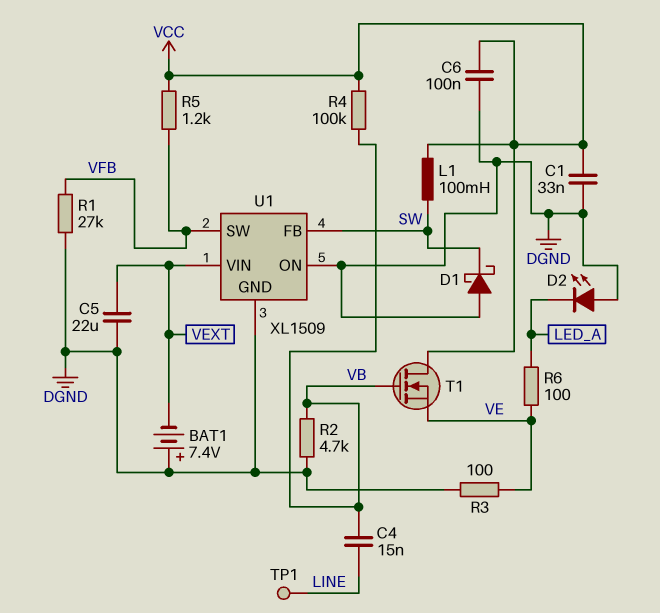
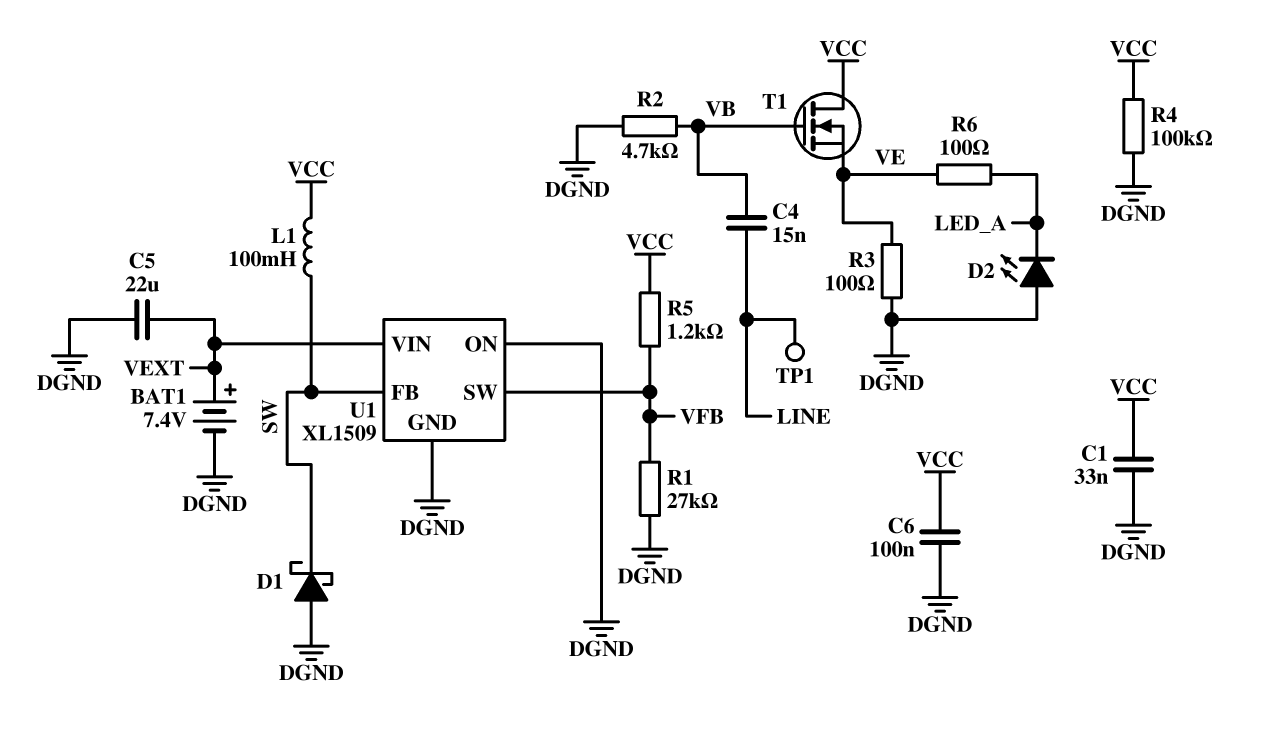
BAT1: 7.4V (plus DGND, minus VEXT) -> 7.4V (plus VEXT, minus DGND)
R4: 100k (VB, VCC) -> 100k (DGND, VCC)

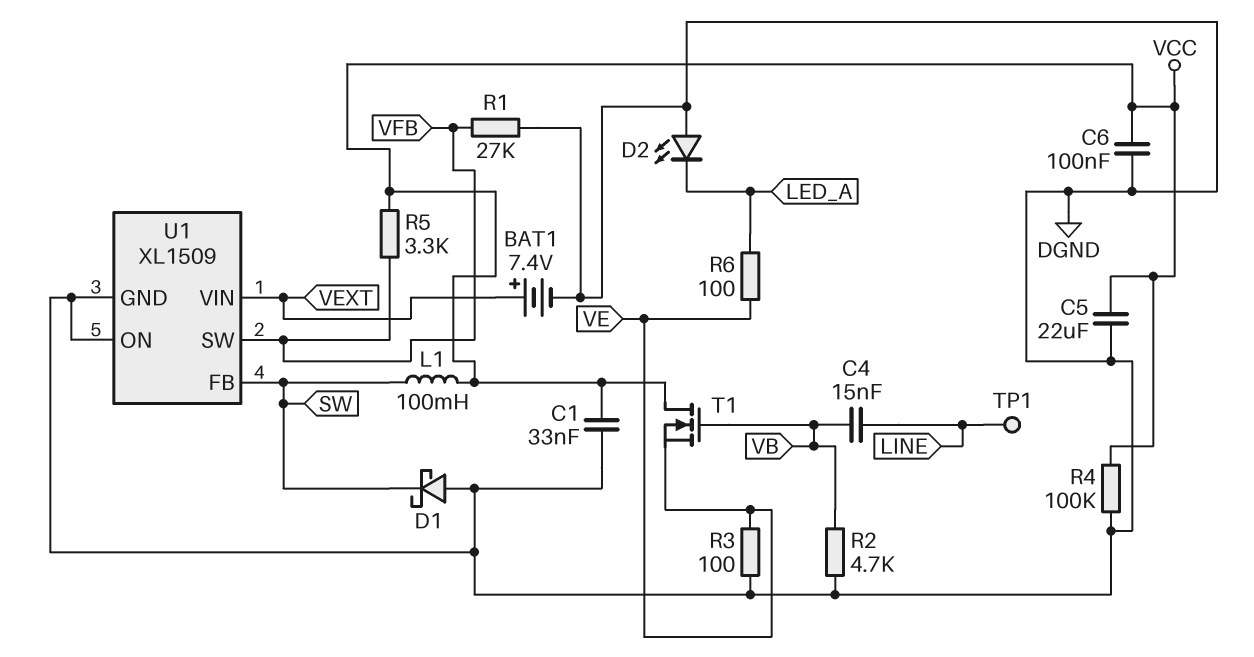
C5: 22uF (DGND, VEXT) -> 22uF (DGND, VCC)
R5: 1.2k (VCC, VFB) -> 3.3k (VCC, VFB)

